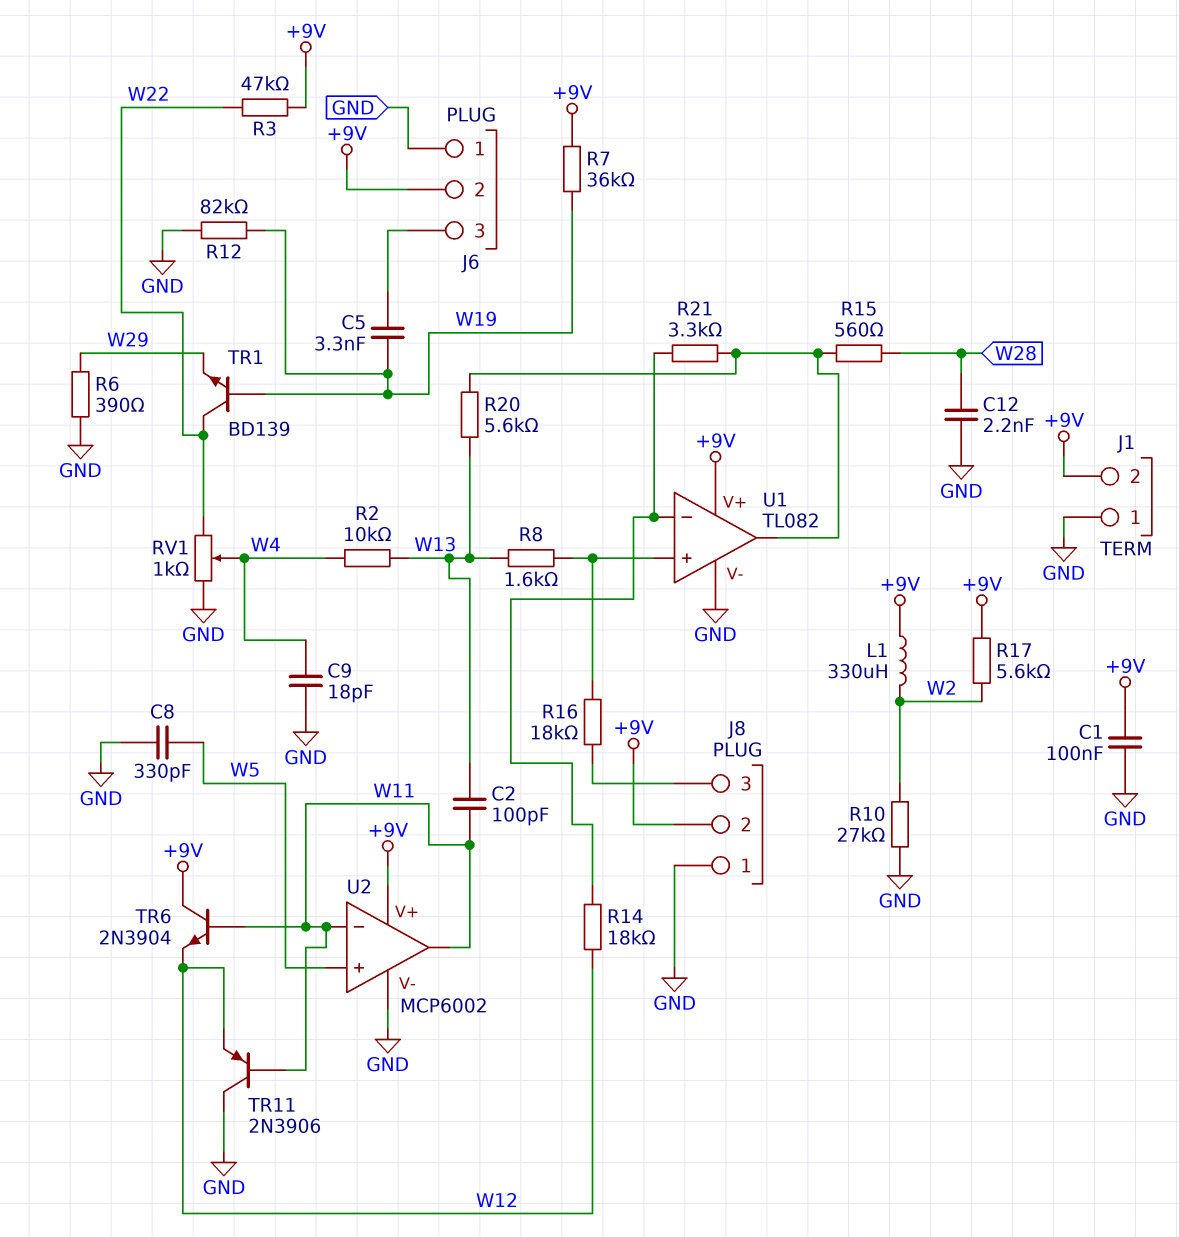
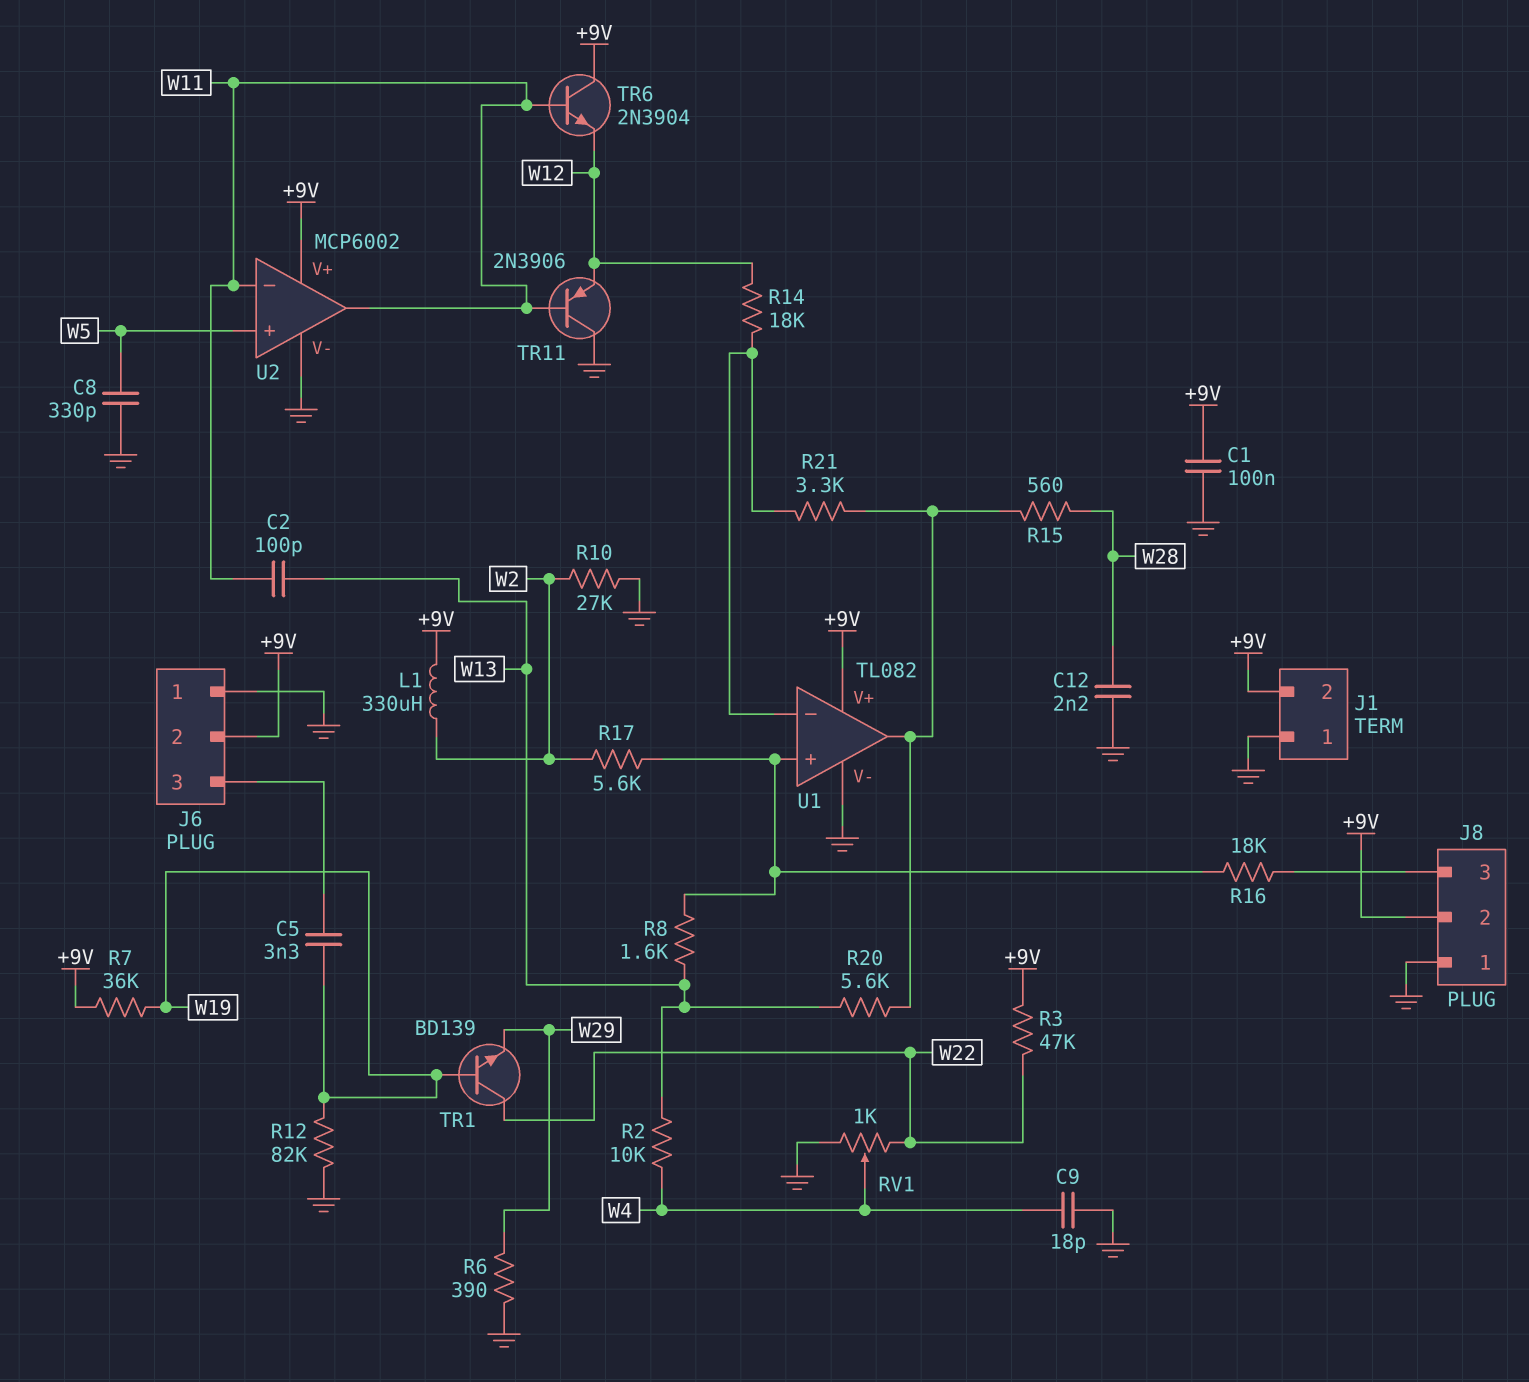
R17: 5.6k (+9V, W2) -> 5.6k (U1/in+, W2)

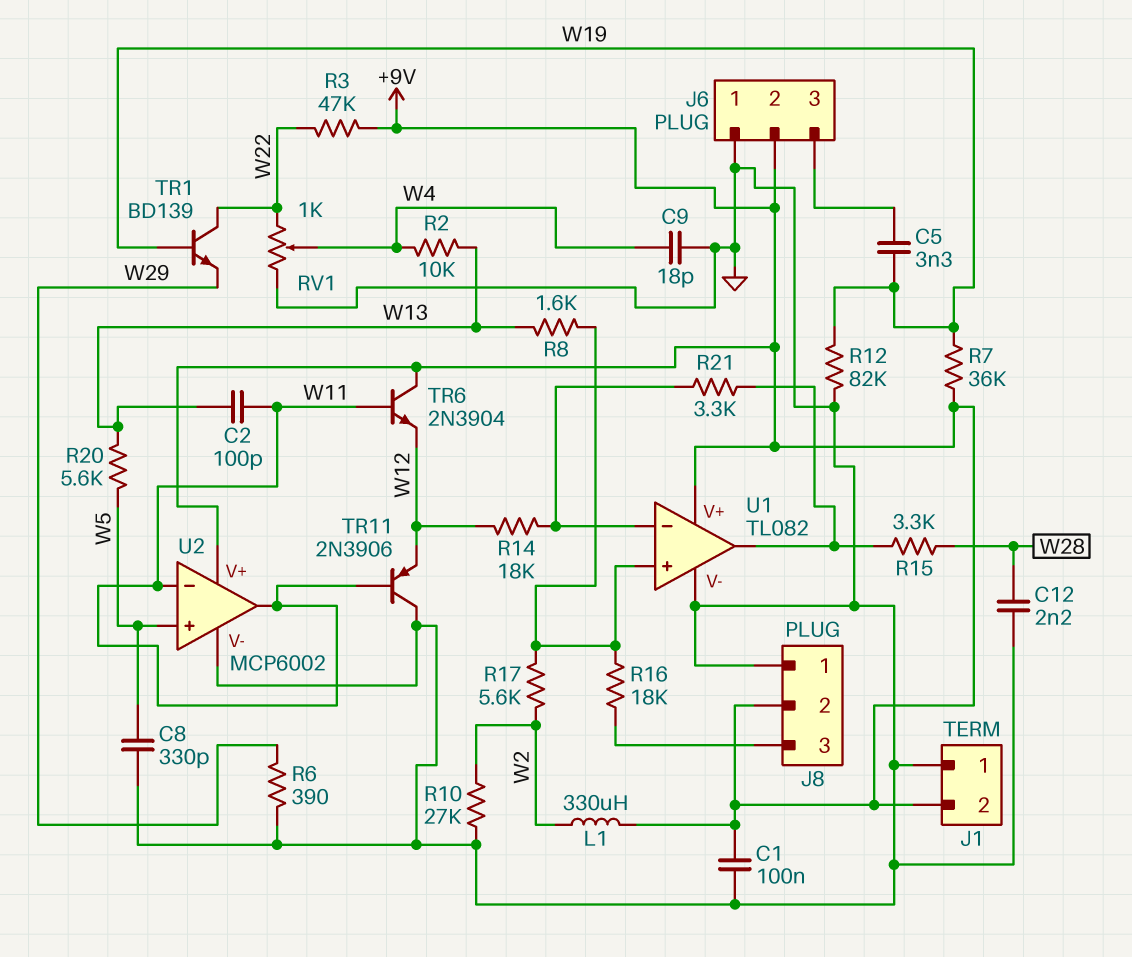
R15: 560 (U1/out, W28) -> 3.3k (U1/out, W28)
R20: 5.6k (U1/out, W13) -> 5.6k (W5, W13)

